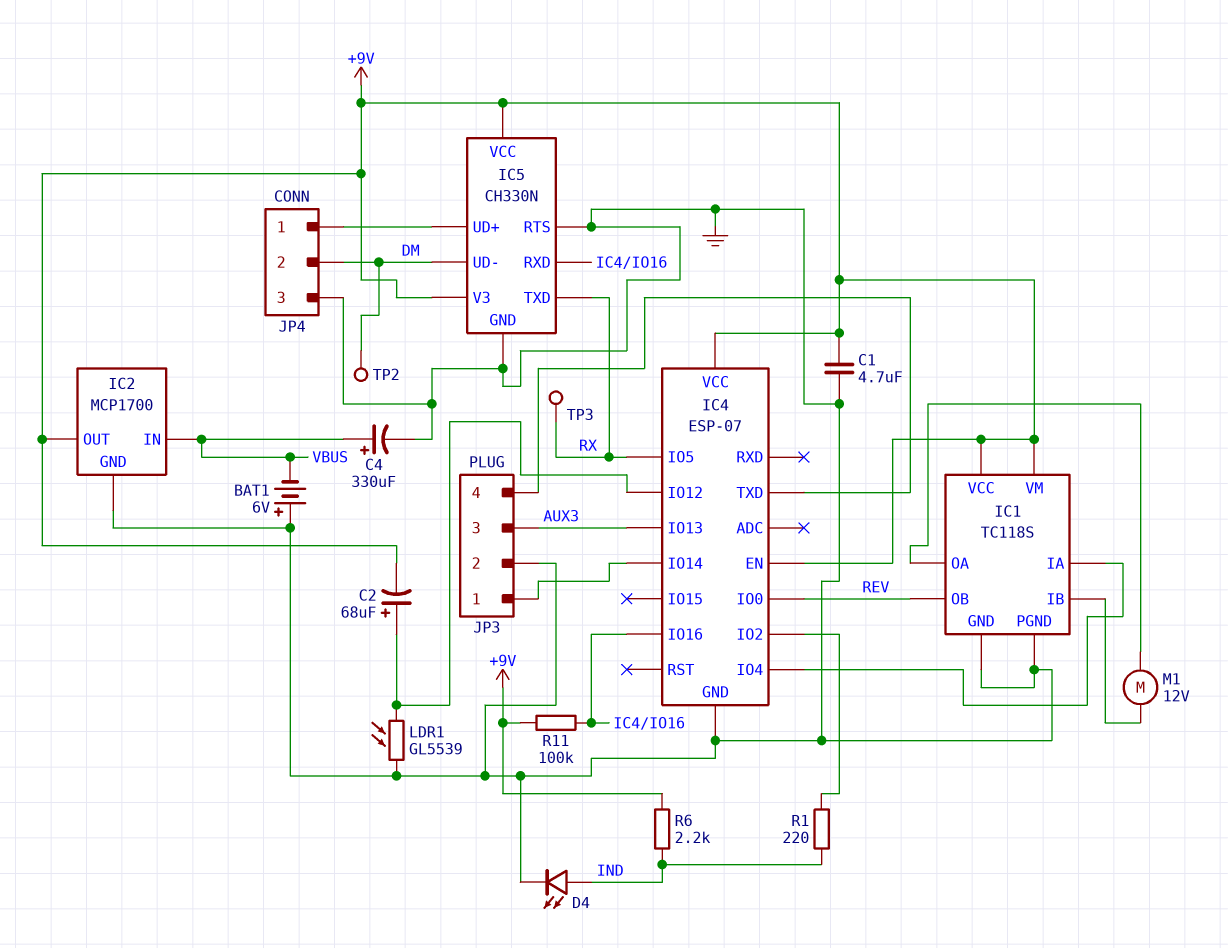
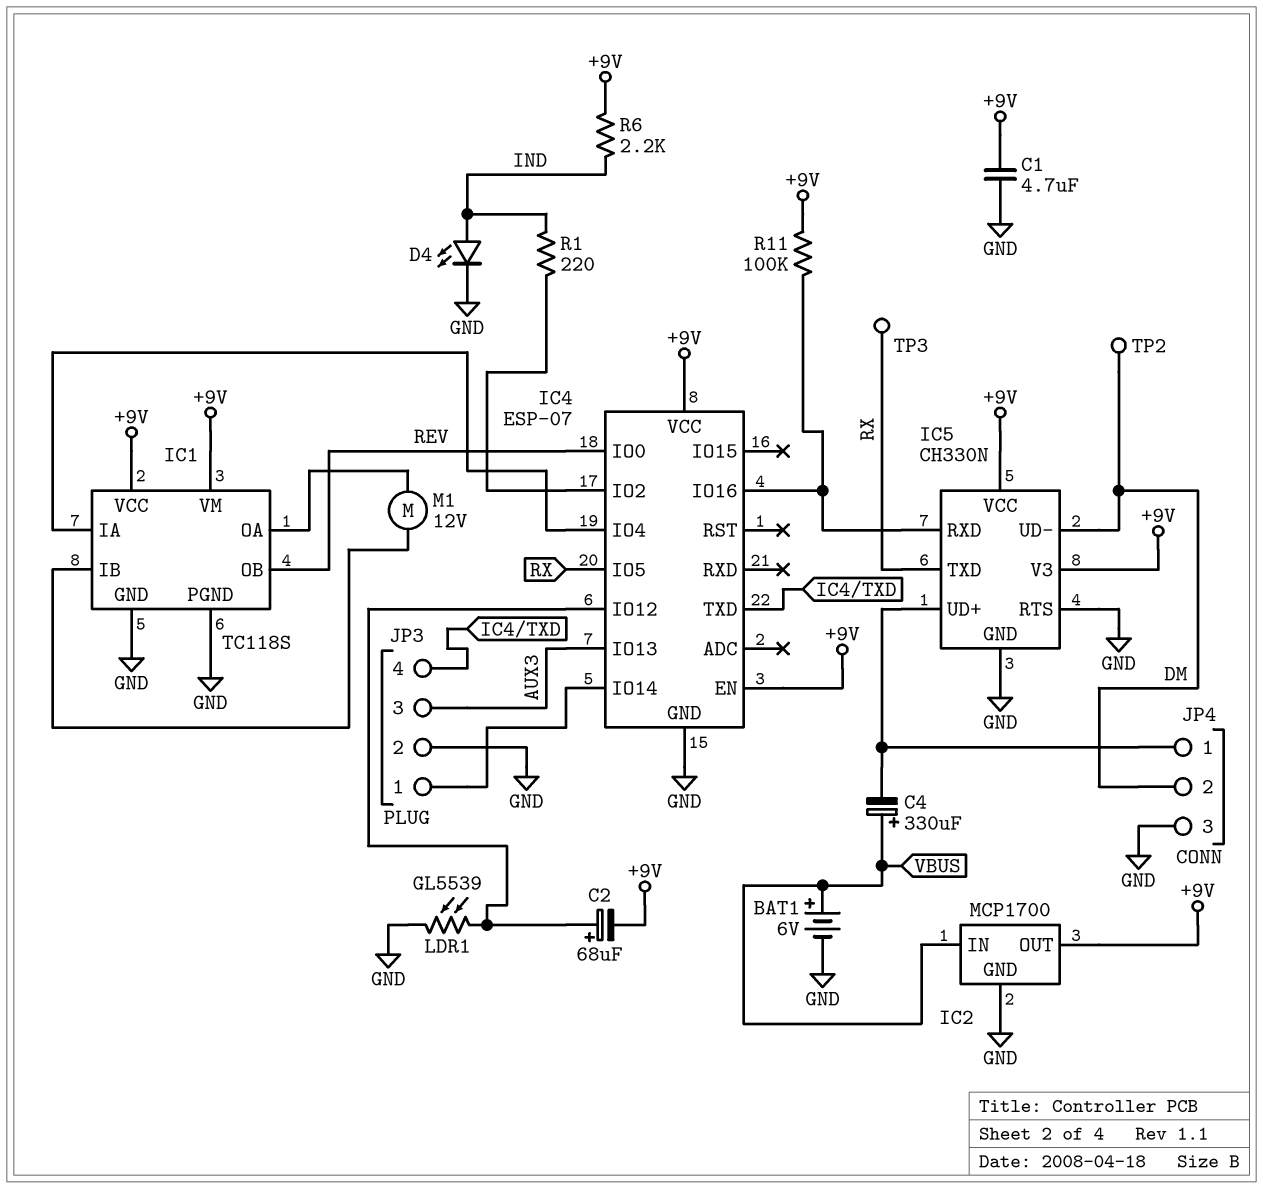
BAT1: 6V (plus GND, minus VBUS) -> 6V (plus VBUS, minus GND)
C4: 330uF (plus VBUS, minus GND) -> 330uF (plus VBUS, minus IC5/UD+)

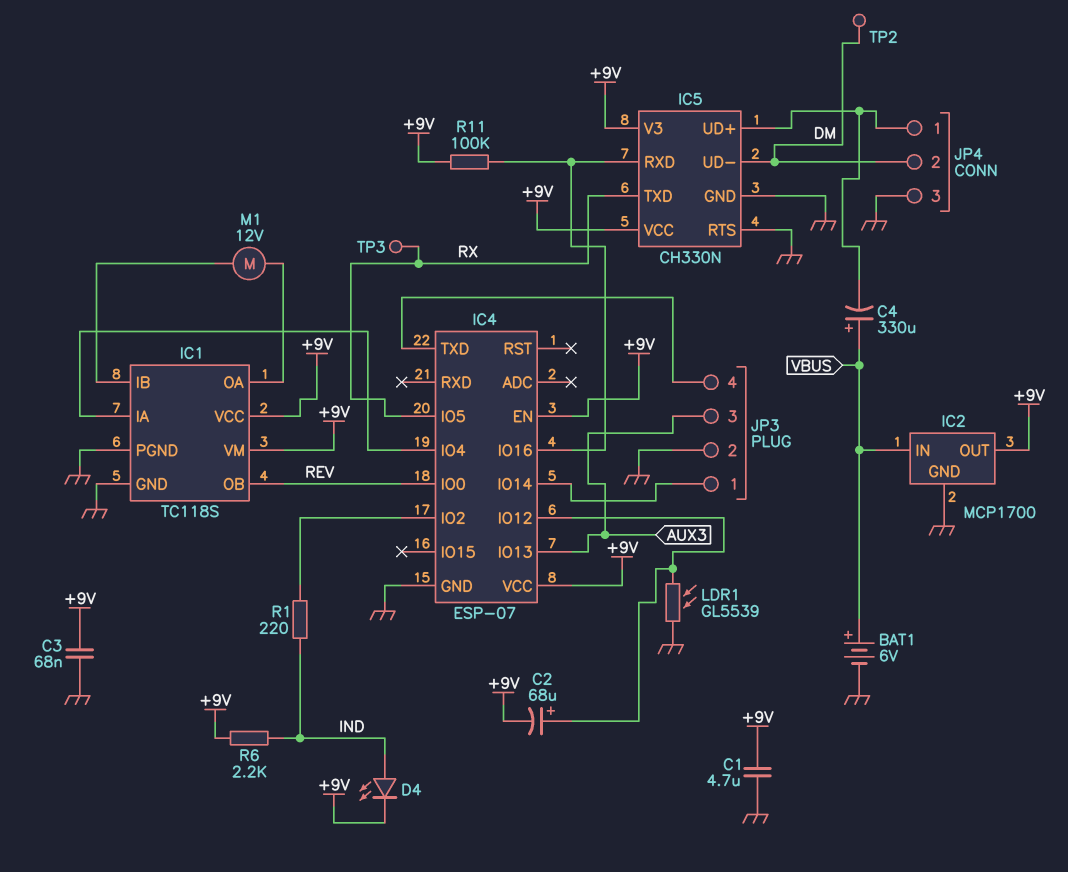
C3: none -> 68nF (+9V, GND)
D4: LED (A IND, K GND) -> LED (A IND, K +9V)

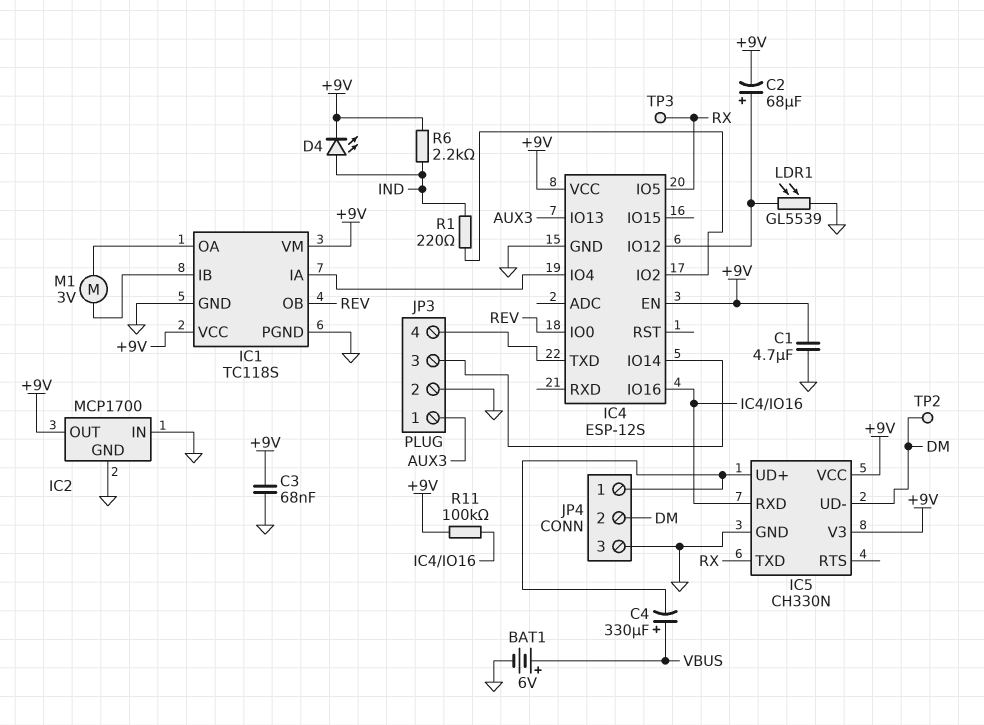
IC2 pin IN: VBUS -> GND
IC4: ESP-07 -> ESP-12S
IC5 pin RTS: GND -> none
JP3 pin 1: IC4/IO14 -> AUX3
JP3 pin 3: AUX3 -> IC4/IO14
M1: motor 12V (IC1/IB, IC1/OA) -> motor 3V (IC1/IB, IC1/OA)

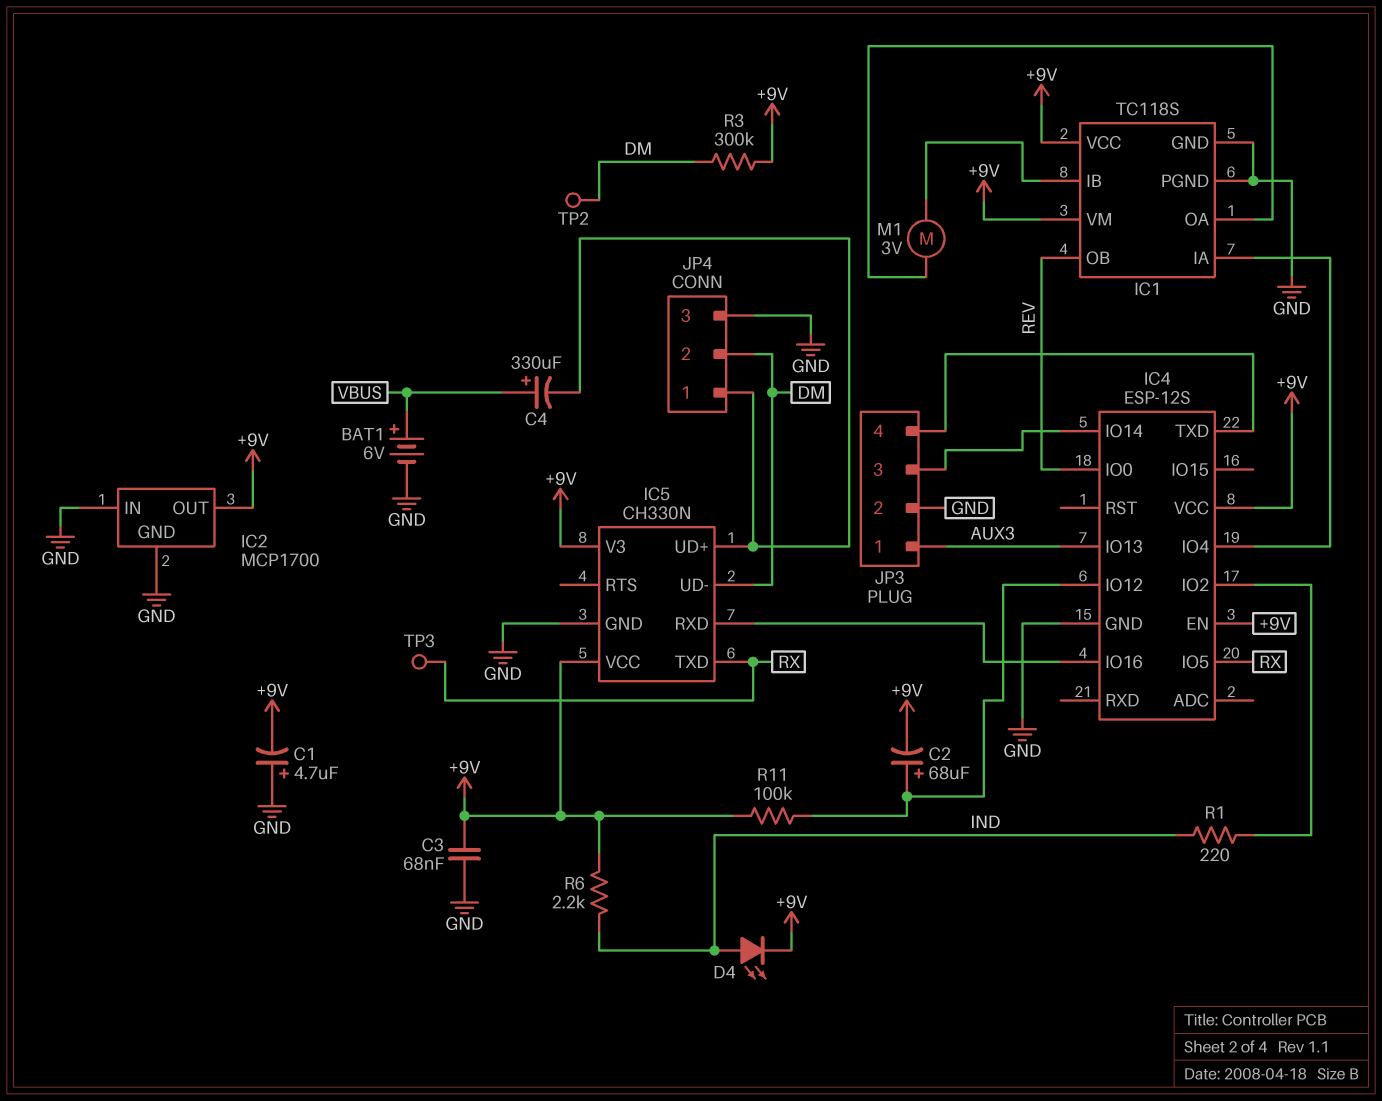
C1: 4.7uF (+9V, GND) -> 4.7uF (plus GND, minus +9V)
LDR1: GL5539 (GND, IC4/IO12) -> none
R3: none -> 300k (+9V, DM)
R11: 100k (+9V, IC4/IO16) -> 100k (+9V, IC4/IO12)

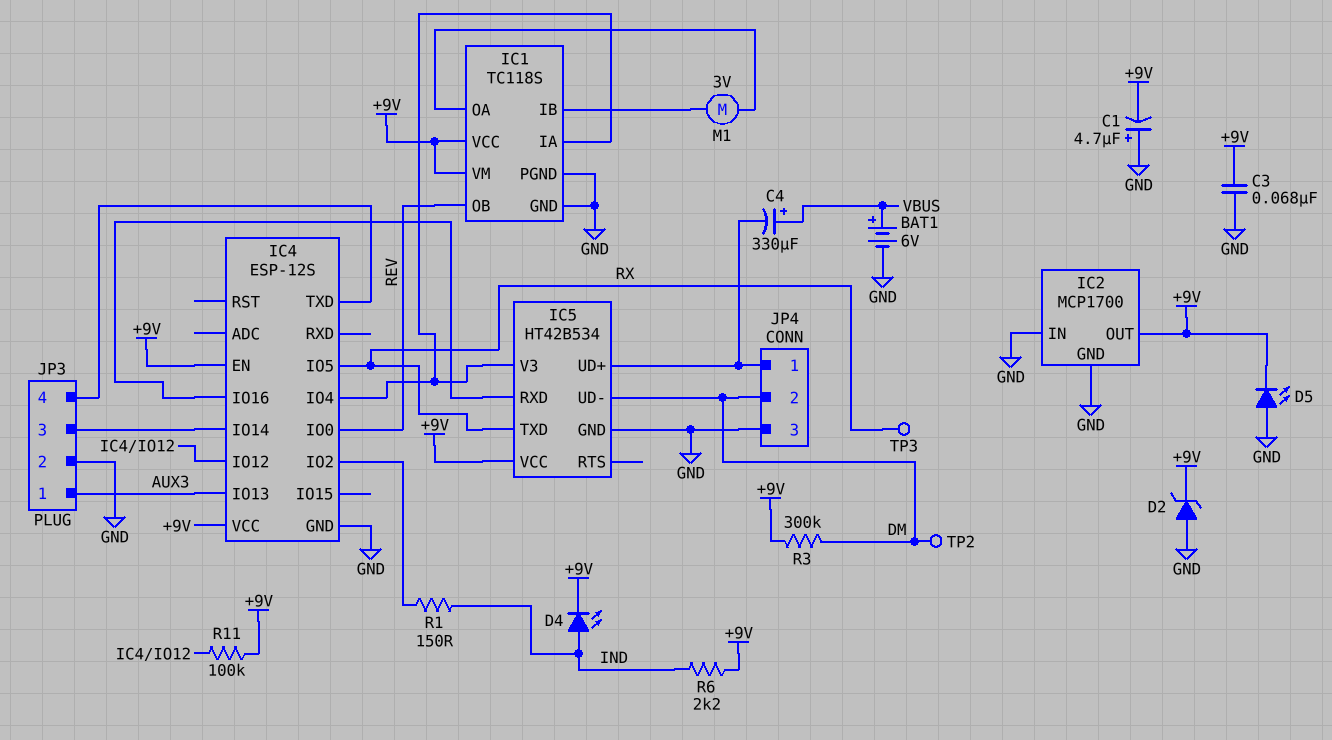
C2: 68uF (plus IC4/IO12, minus +9V) -> none
D2: none -> zener (A GND, K +9V)
D5: none -> LED (A GND, K +9V)
IC5: CH330N -> HT42B534
IC5 pin V3: +9V -> IC1/IA
R1: 220 (IC4/IO2, IND) -> 150 (IC4/IO2, IND)

